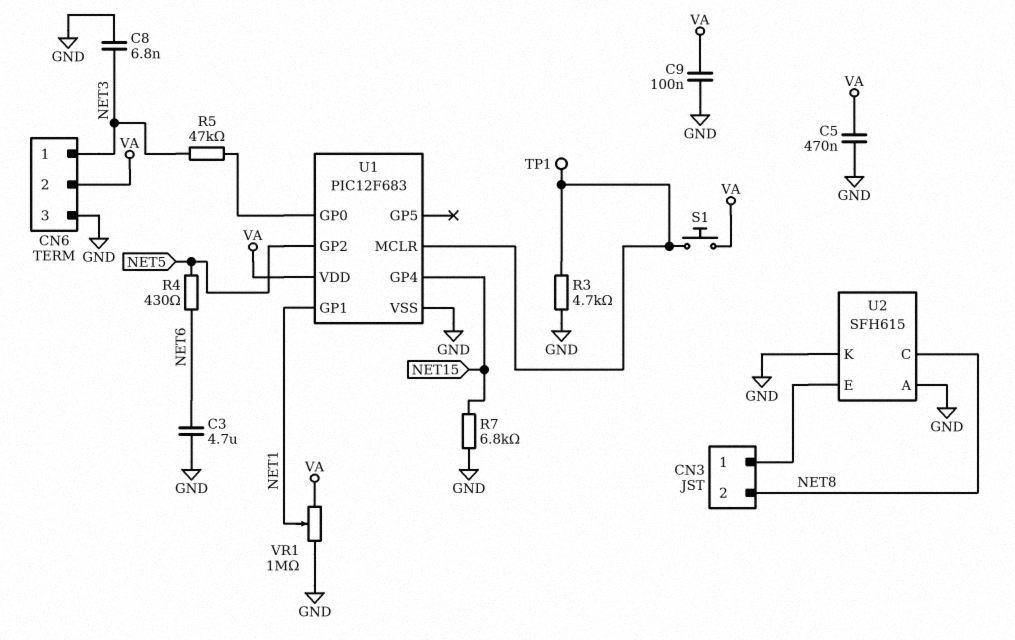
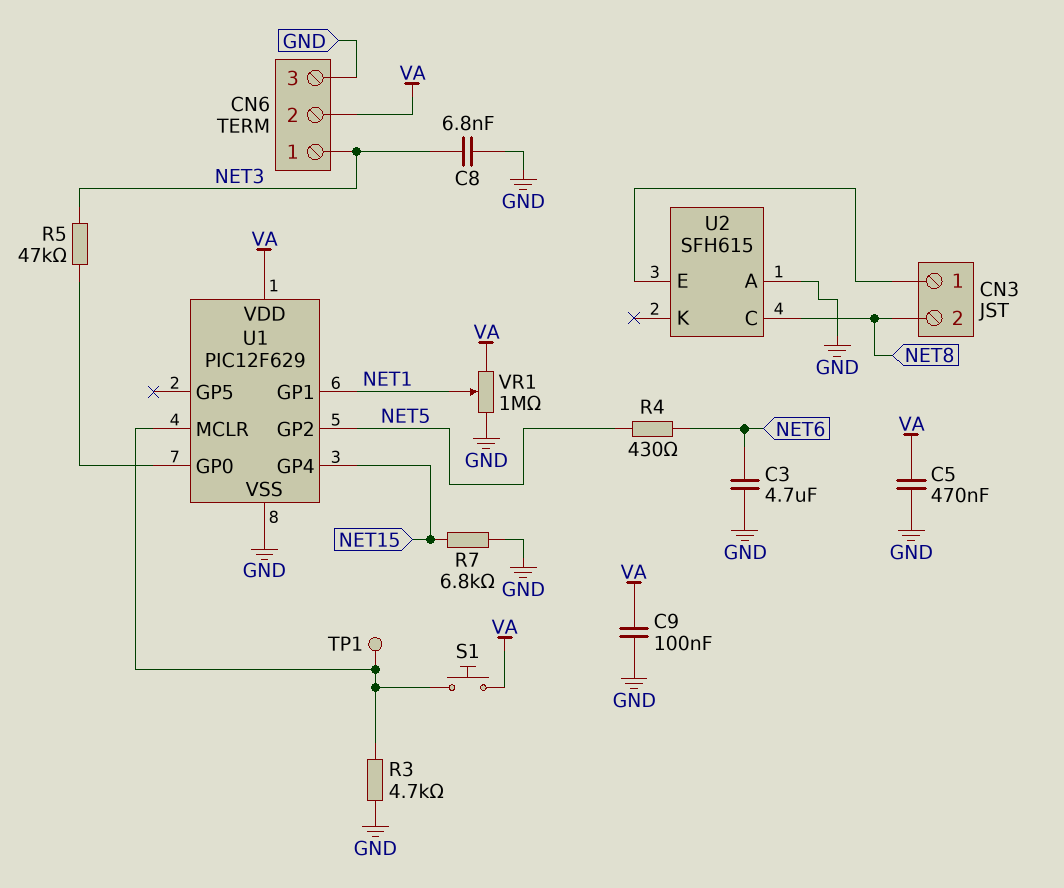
U1: PIC12F683 -> PIC12F629
U2 pin K: GND -> none

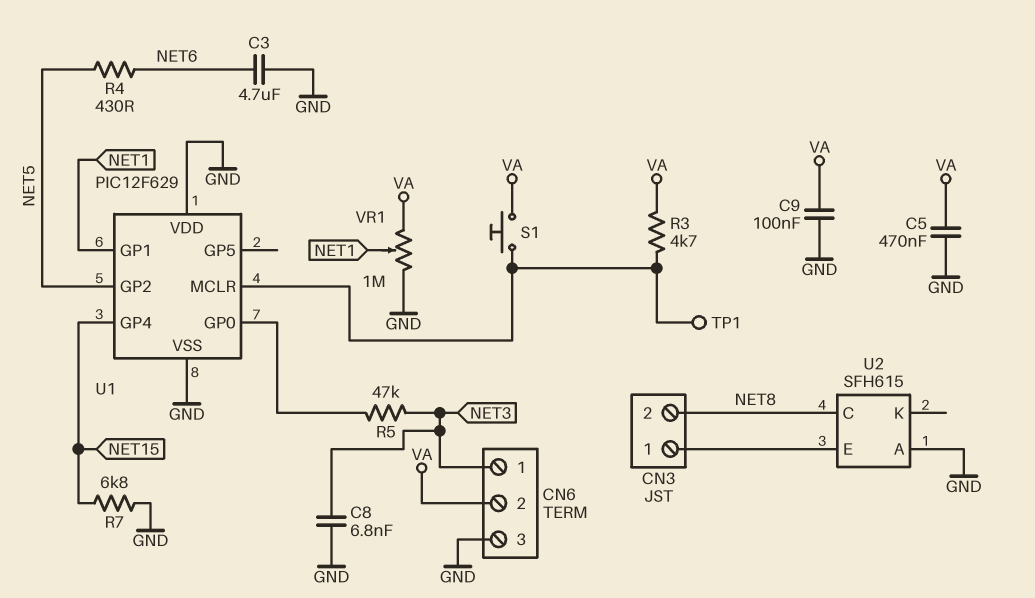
R3: 4.7k (GND, U1/MCLR) -> 4.7k (U1/MCLR, VA)
U1 pin VDD: VA -> GND

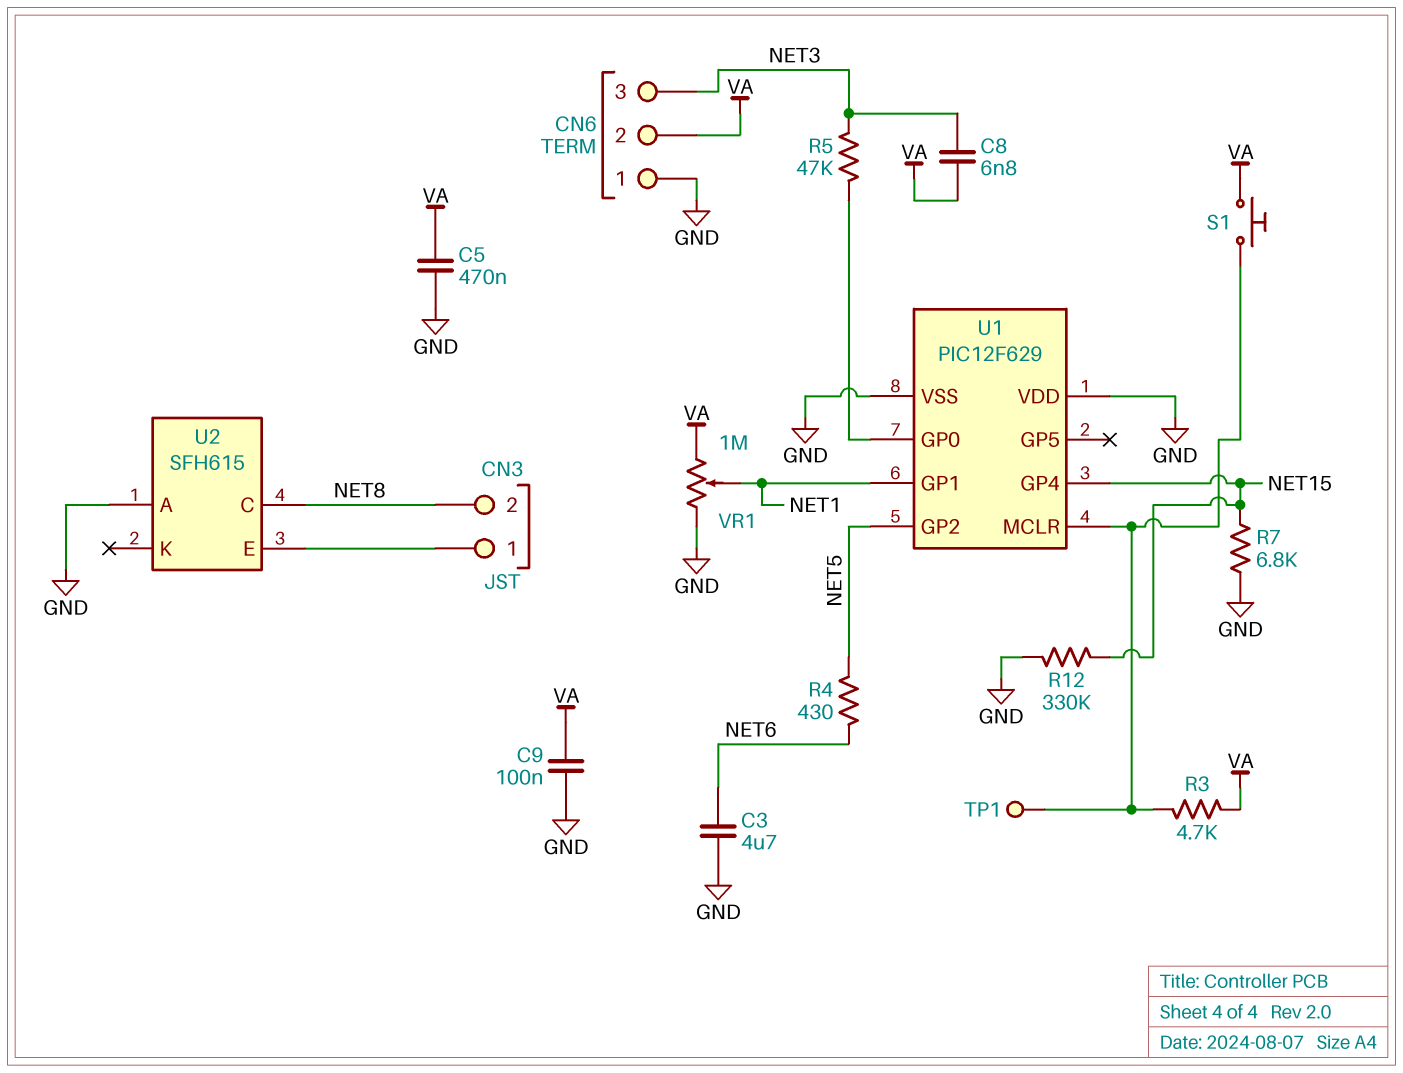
C8: 6.8nF (GND, NET3) -> 6.8nF (NET3, VA)
CN6 pin 1: NET3 -> GND
CN6 pin 3: GND -> NET3
R12: none -> 330k (GND, NET15)

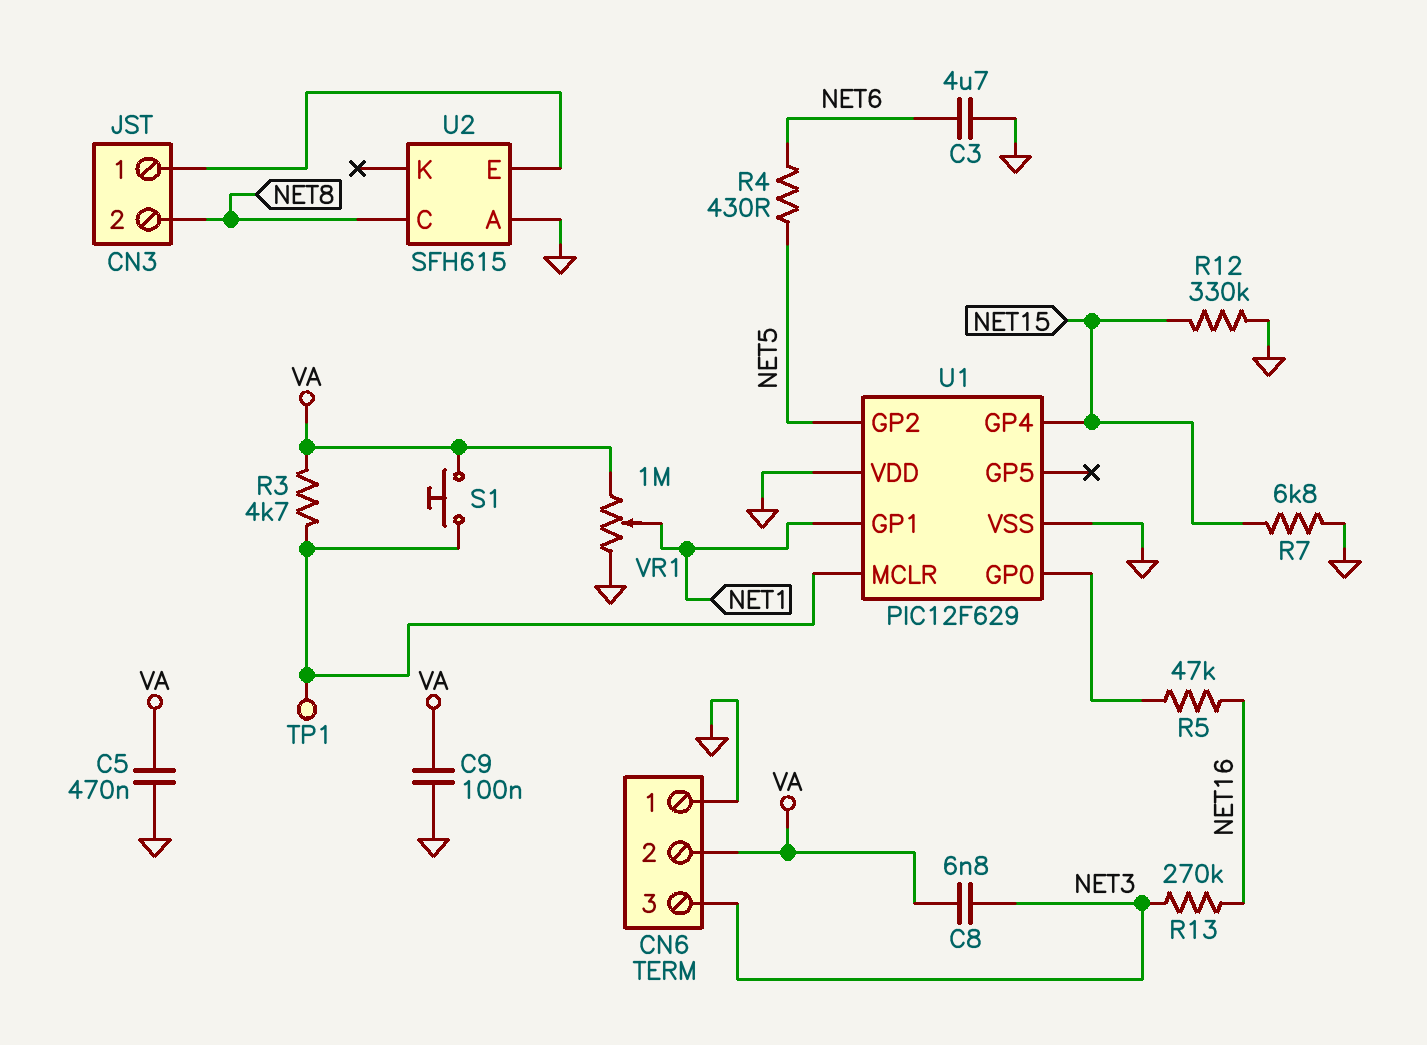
R5: 47k (NET3, U1/GP0) -> 47k (NET16, U1/GP0)
R13: none -> 270k (NET3, NET16)

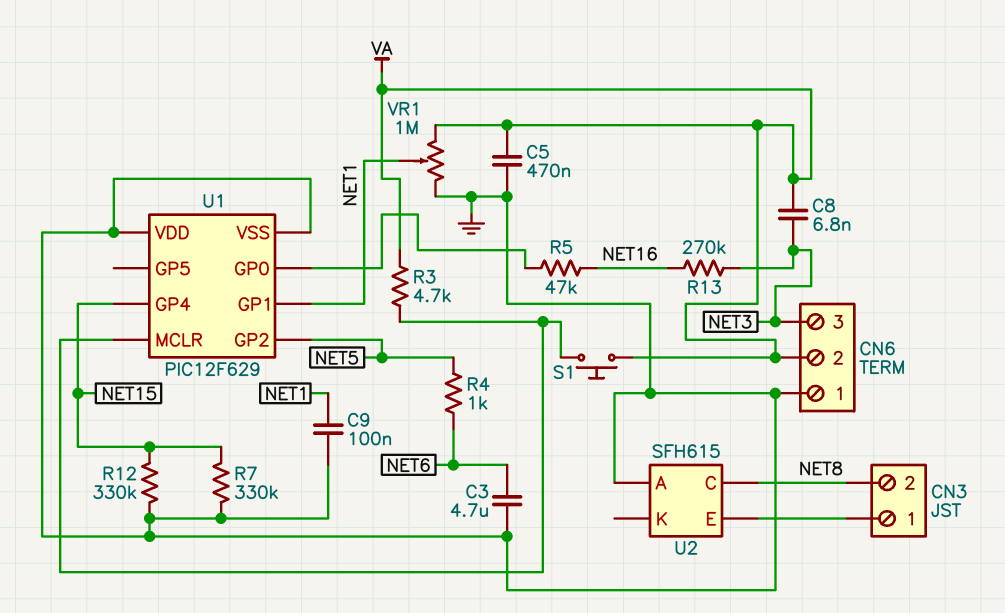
C9: 100nF (GND, VA) -> 100nF (GND, NET1)
R4: 430 (NET5, NET6) -> 1k (NET5, NET6)
R7: 6.8k (GND, NET15) -> 330k (GND, NET15)
TP1: test point (U1/MCLR) -> none

